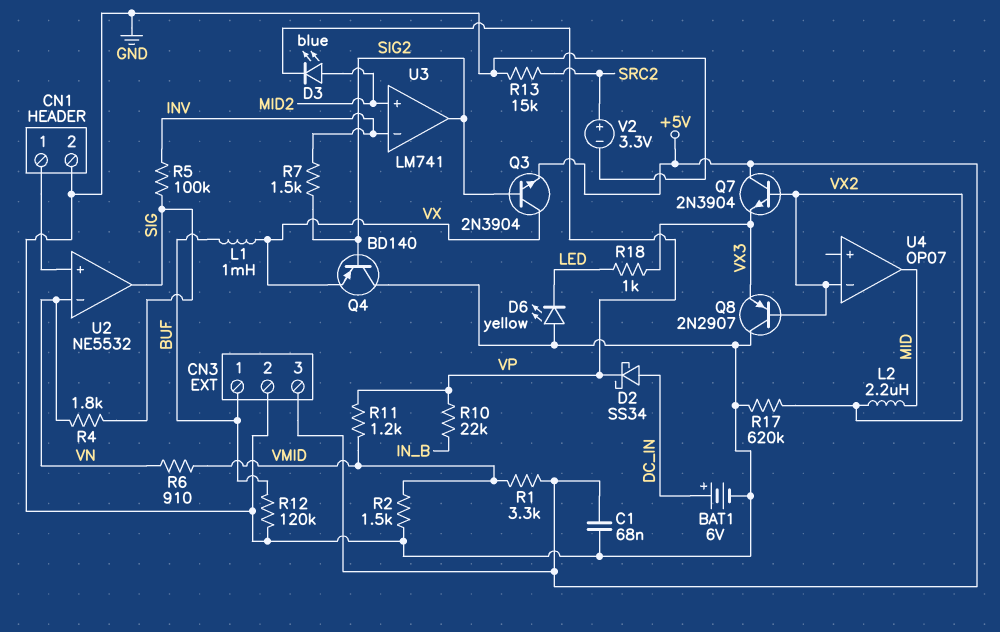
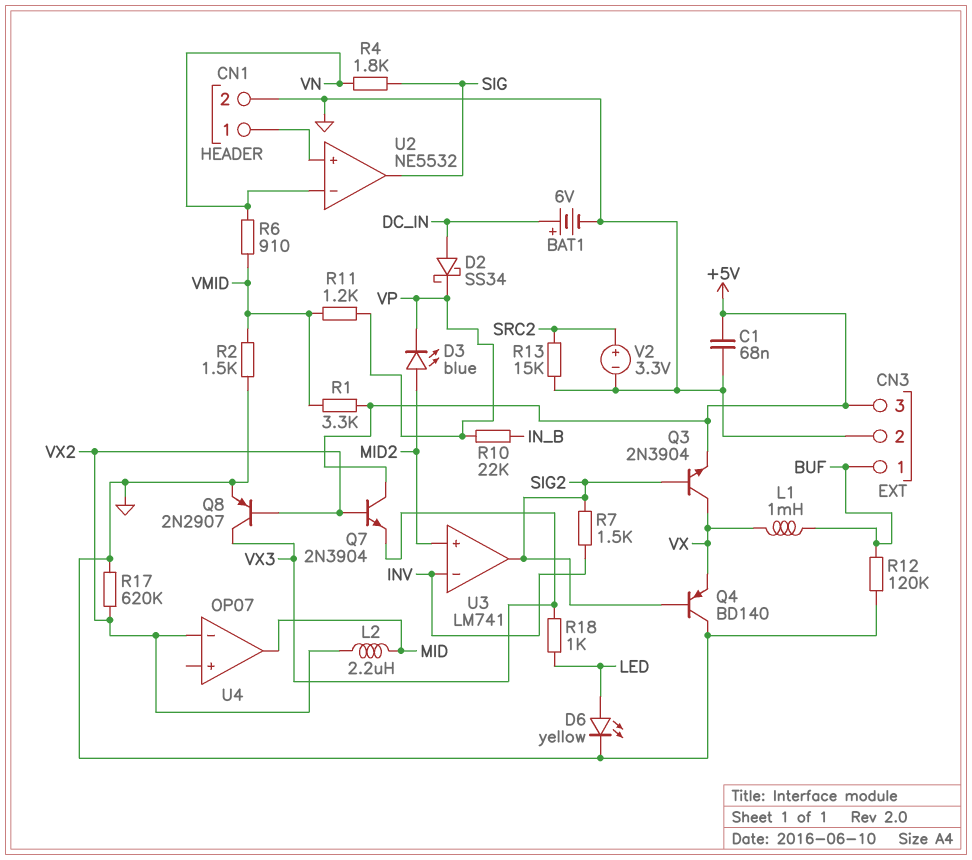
D6: LED yellow (A GND, K LED) -> LED yellow (A LED, K GND)
Q8: PNP 2N2907 (B VX2, C GND, E VX3) -> PNP 2N2907 (B VX2, C VX3, E GND)
R5: 100k (INV, SIG) -> none

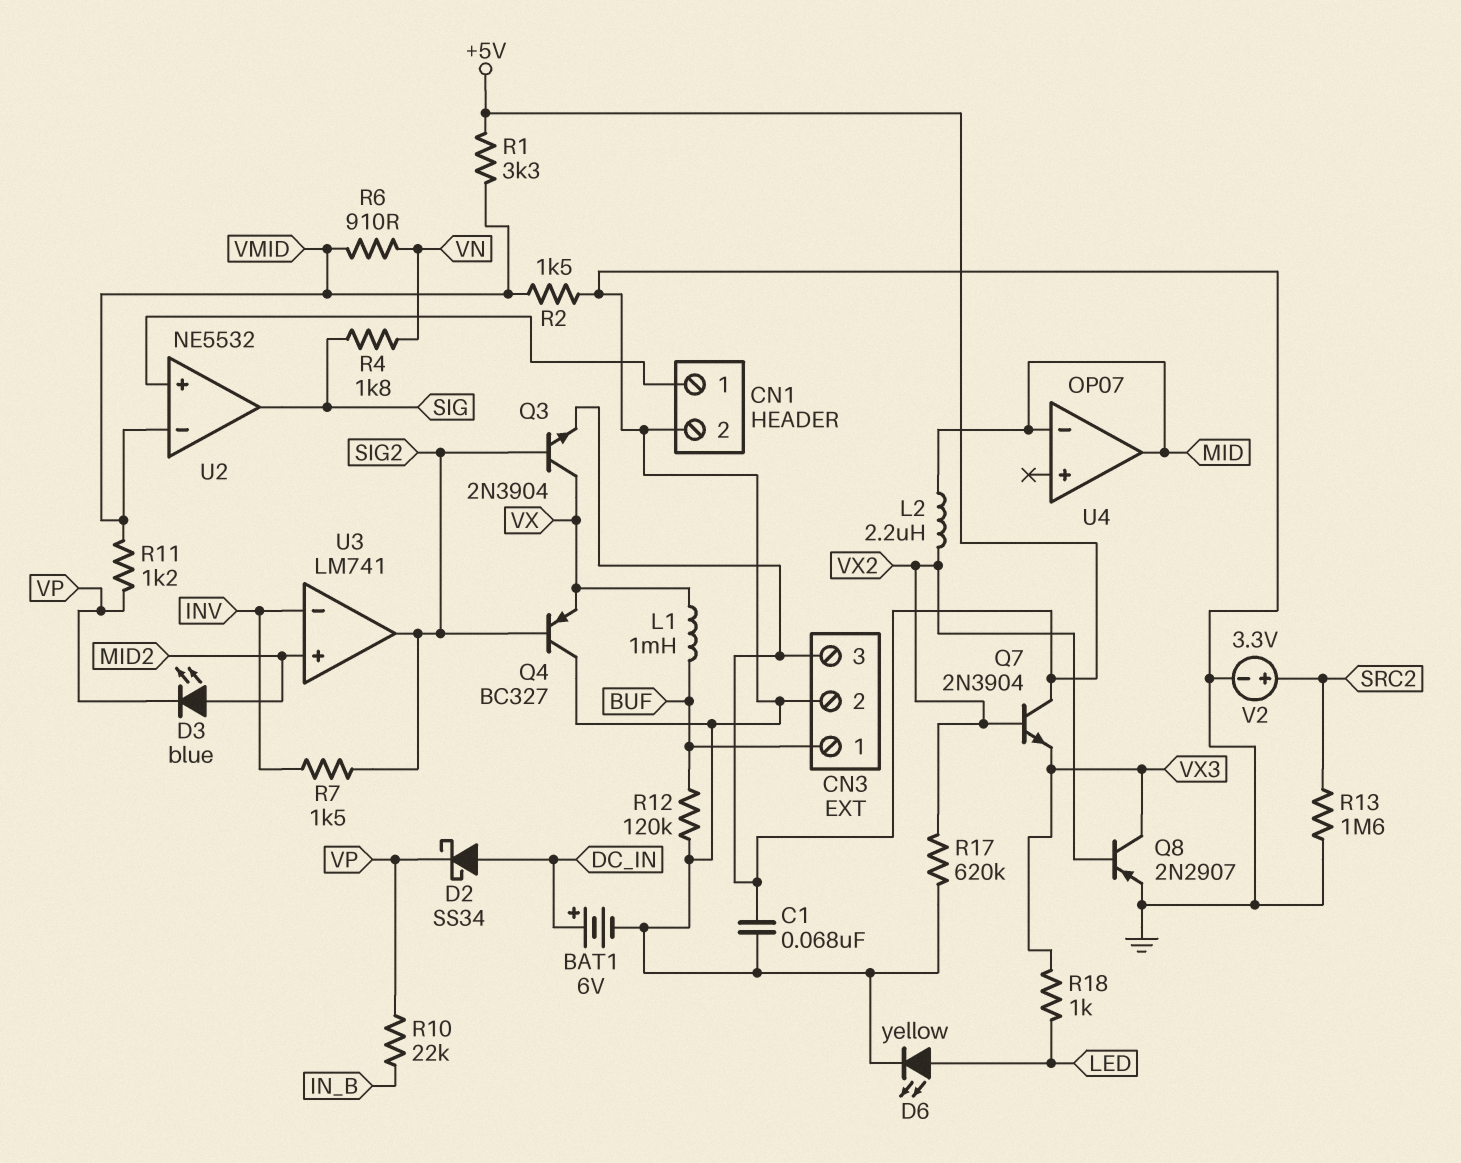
Q4: PNP BD140 (B SIG2, C GND, E VX) -> PNP BC327 (B SIG2, C GND, E VX)
R13: 15k (GND, SRC2) -> 1.6M (GND, SRC2)
U2 pin in-: VN -> VMID
U4 pin in-: VX2 -> MID

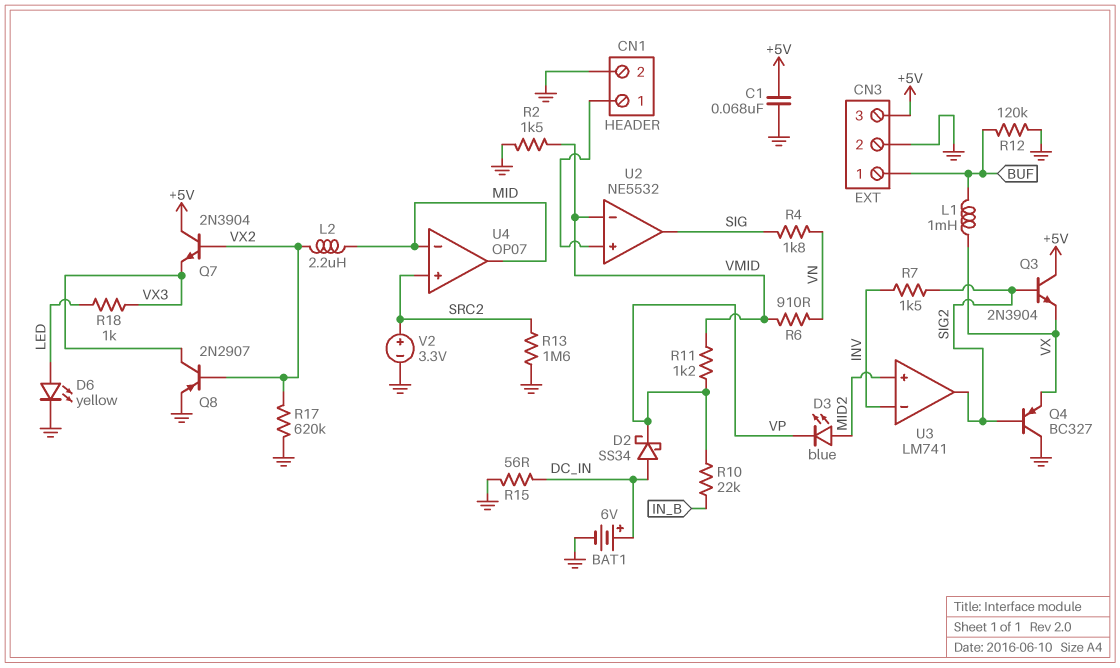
Q3: NPN 2N3904 (B SIG2, C VX, E +5V) -> NPN 2N3904 (B SIG2, C +5V, E VX)
R1: 3.3k (+5V, VMID) -> none
R15: none -> 56 (DC_IN, GND)
U4 pin in+: none -> SRC2

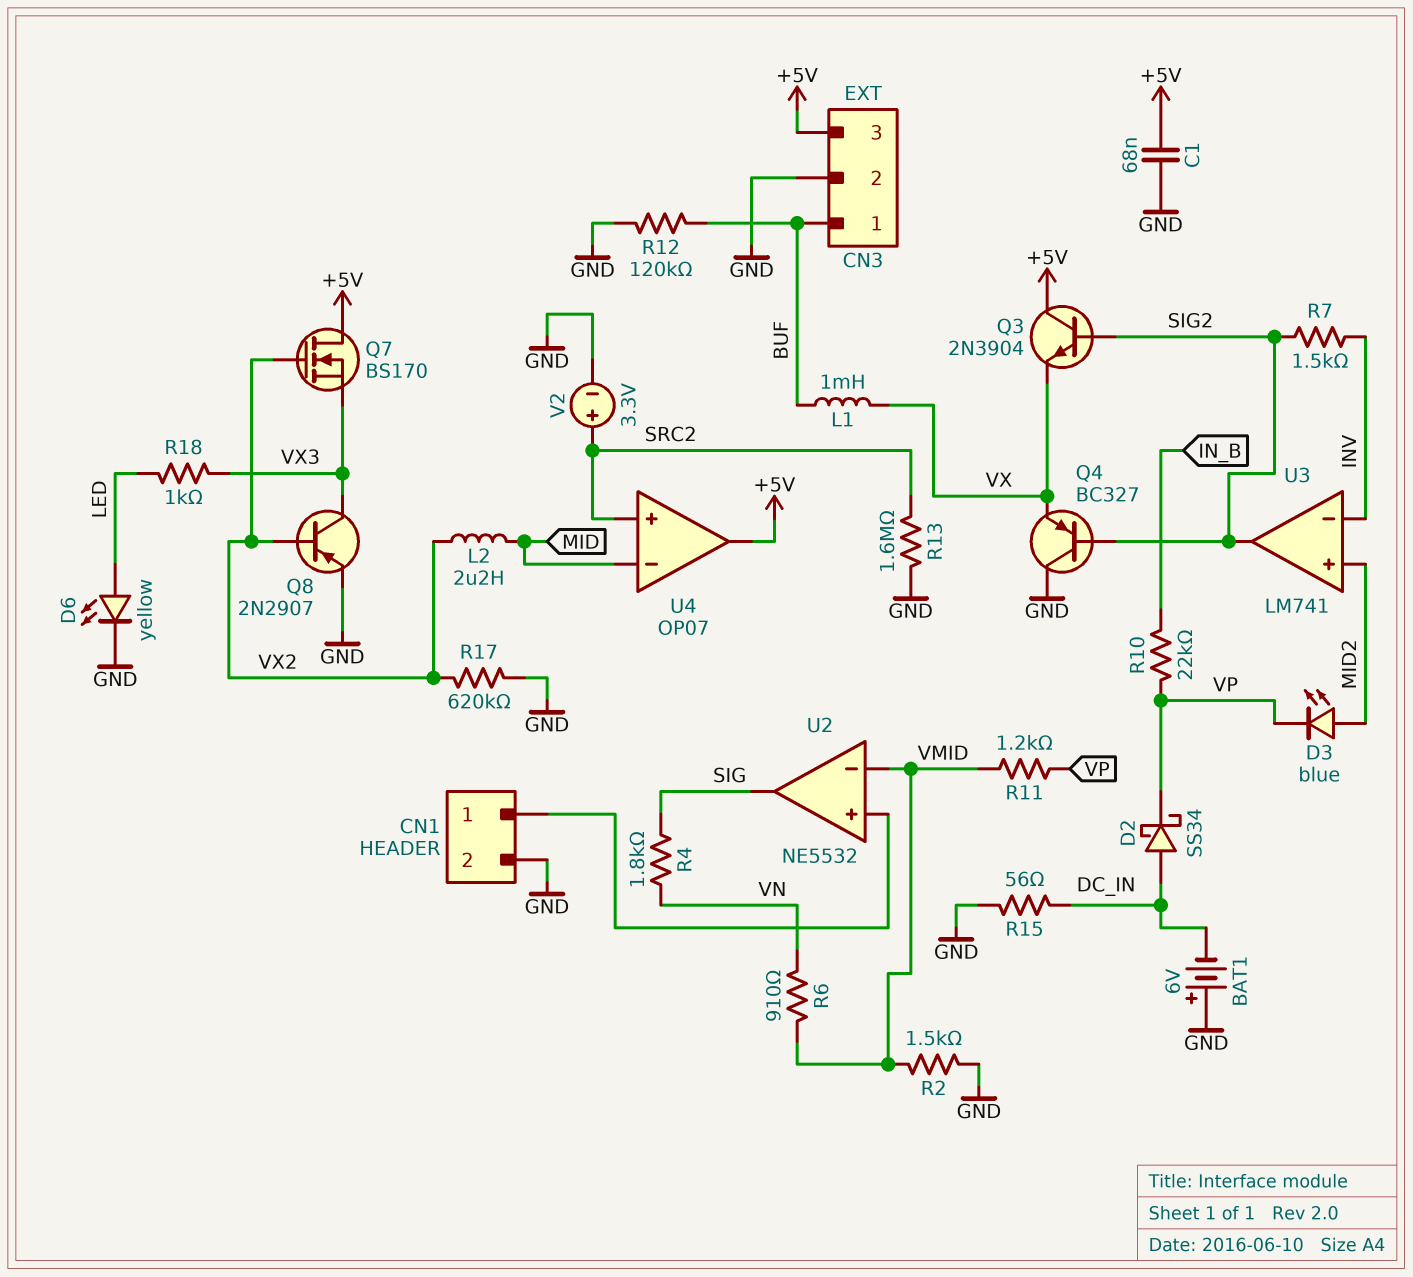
BAT1: 6V (plus DC_IN, minus GND) -> 6V (plus GND, minus DC_IN)
Q7: NPN 2N3904 (B VX2, C +5V, E VX3) -> NMOS BS170 (G VX2, D +5V, S VX3)
U4 pin out: MID -> +5V

